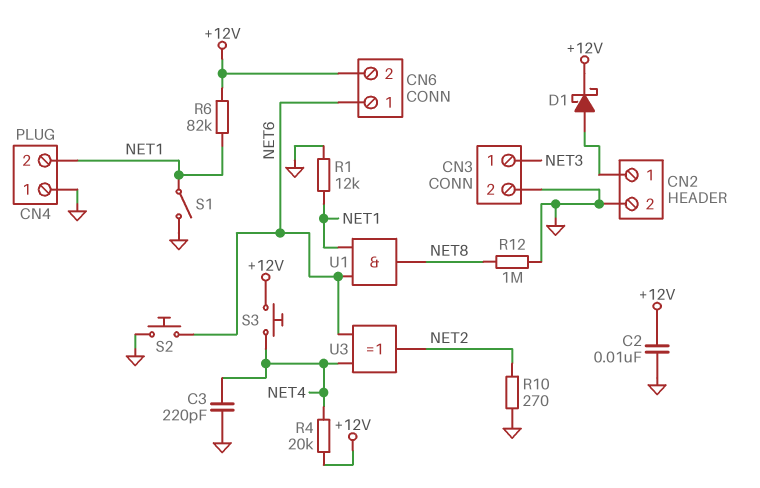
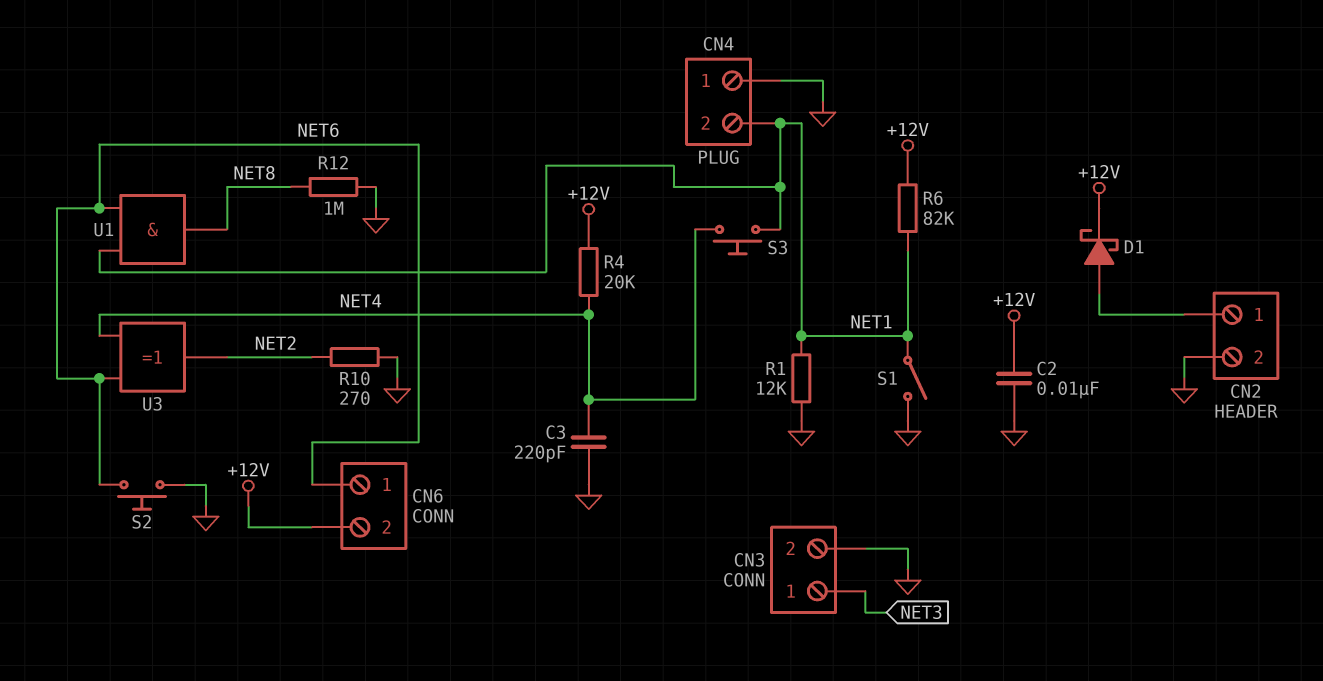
S3: button (+12V, NET4) -> button (NET1, NET4)

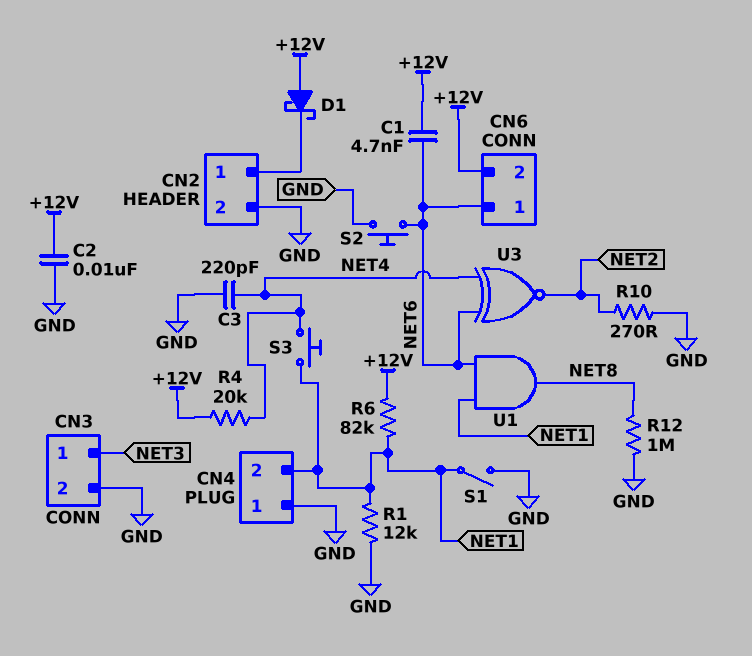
C1: none -> 4.7nF (+12V, NET6)
D1: schottky (A CN2/1, K +12V) -> schottky (A +12V, K CN2/1)
U3: XOR (in NET4, in NET6, out NET2) -> XNOR (in NET4, in NET6, out NET2)

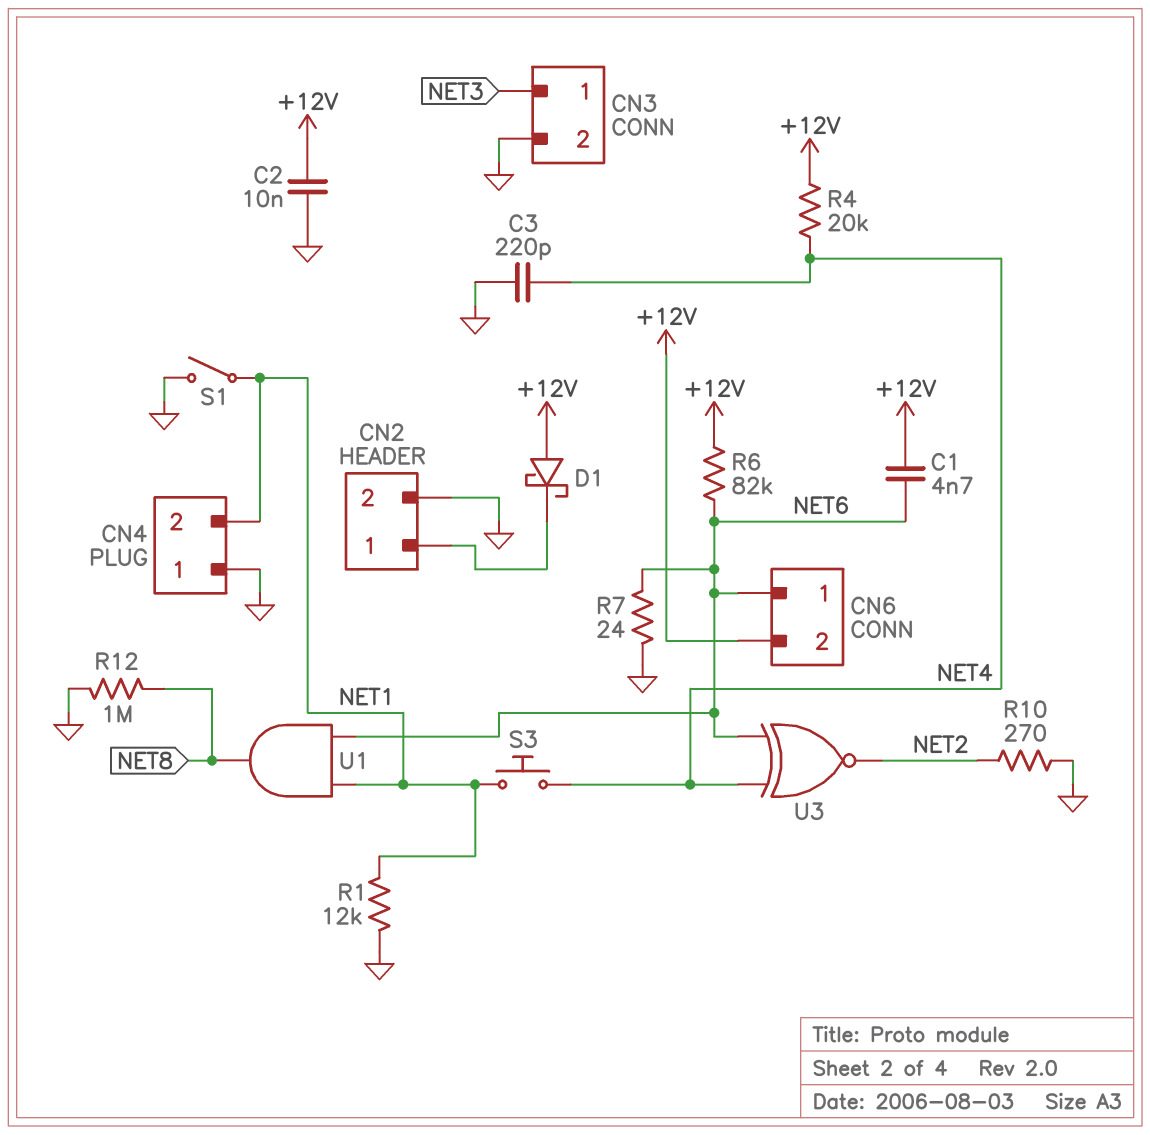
R6: 82k (+12V, NET1) -> 82k (+12V, NET6)
R7: none -> 24 (GND, NET6)
S2: button (GND, NET6) -> none

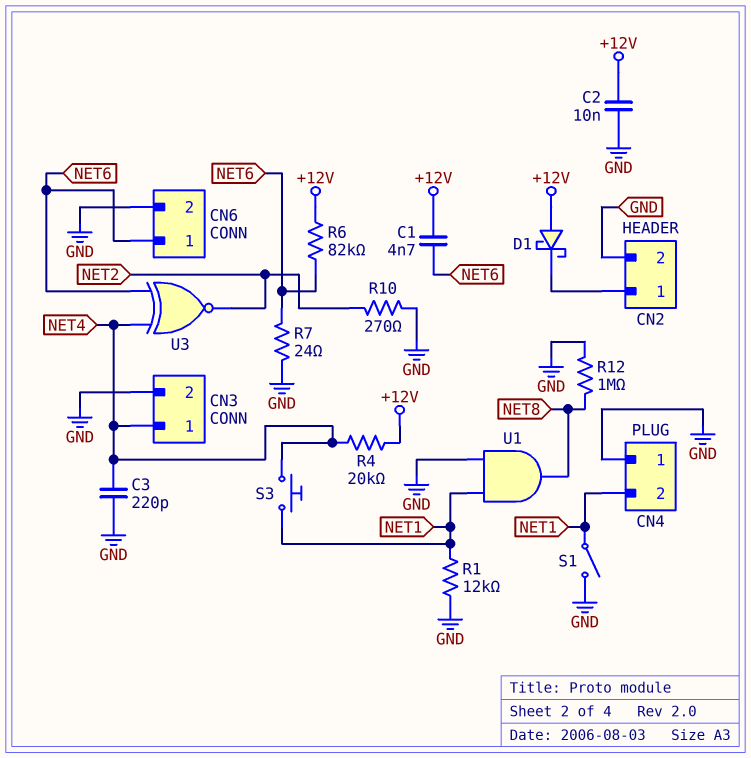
CN3 pin 1: NET3 -> NET4
CN6 pin 2: +12V -> GND
U1: AND (in NET1, in NET6, out NET8) -> AND (in GND, in NET1, out NET8)

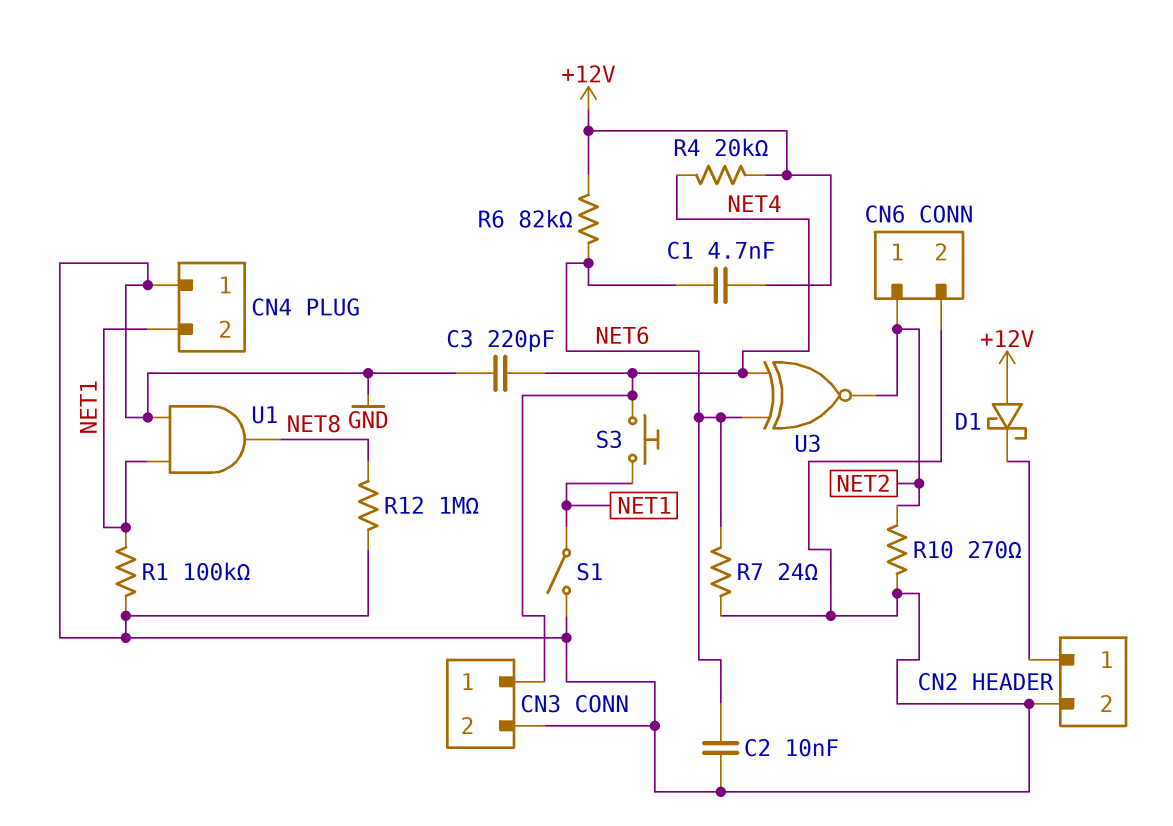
C2: 10nF (+12V, GND) -> 10nF (GND, NET6)
CN6 pin 1: NET6 -> NET2
R1: 12k (GND, NET1) -> 100k (GND, NET1)

